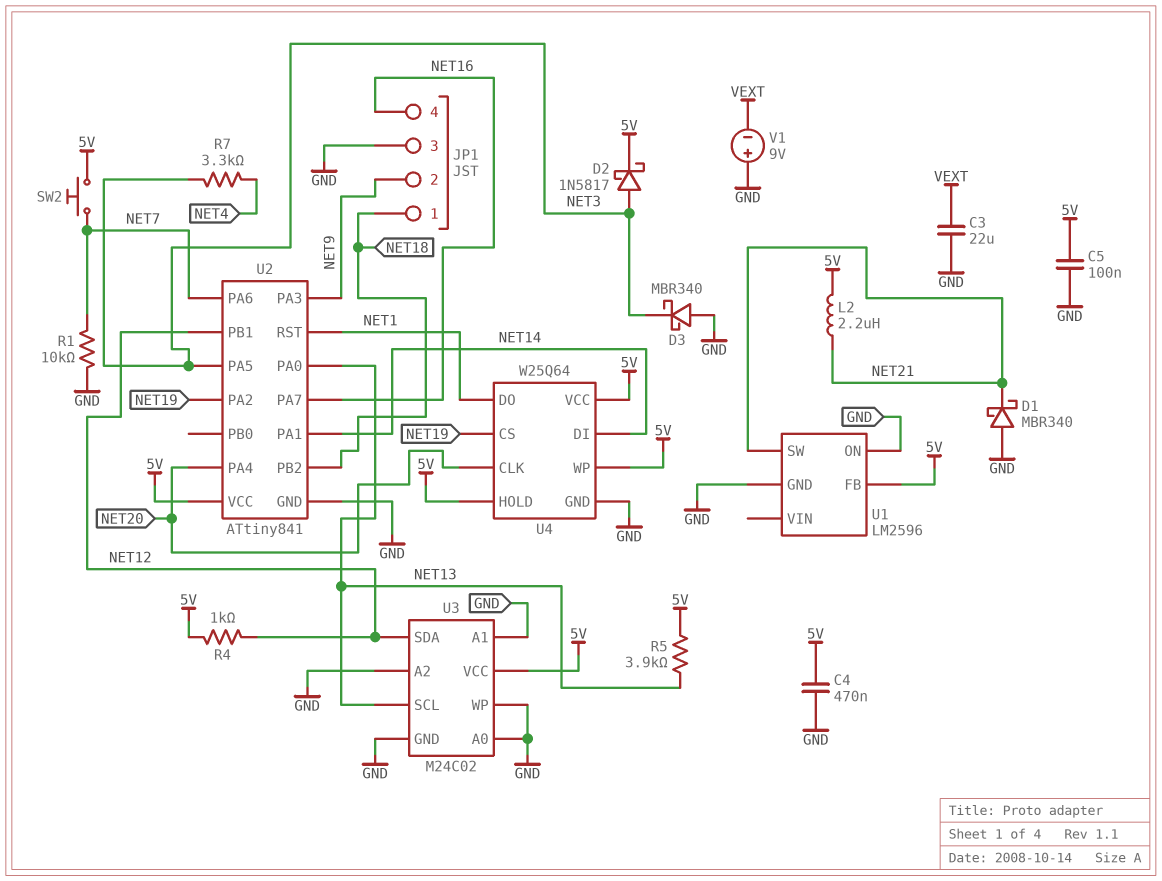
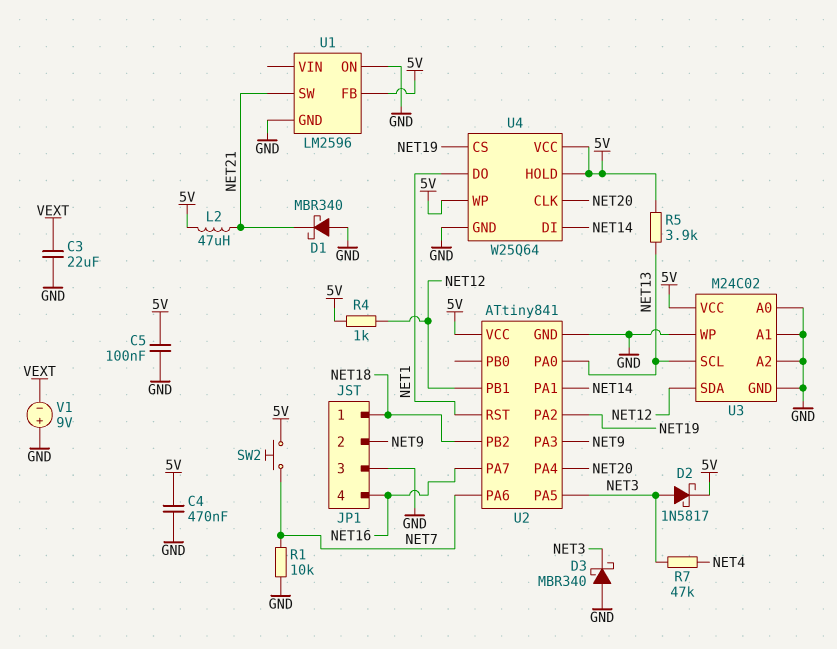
L2: 2.2uH (5V, NET21) -> 47uH (5V, NET21)
R7: 3.3k (NET3, NET4) -> 47k (NET3, NET4)

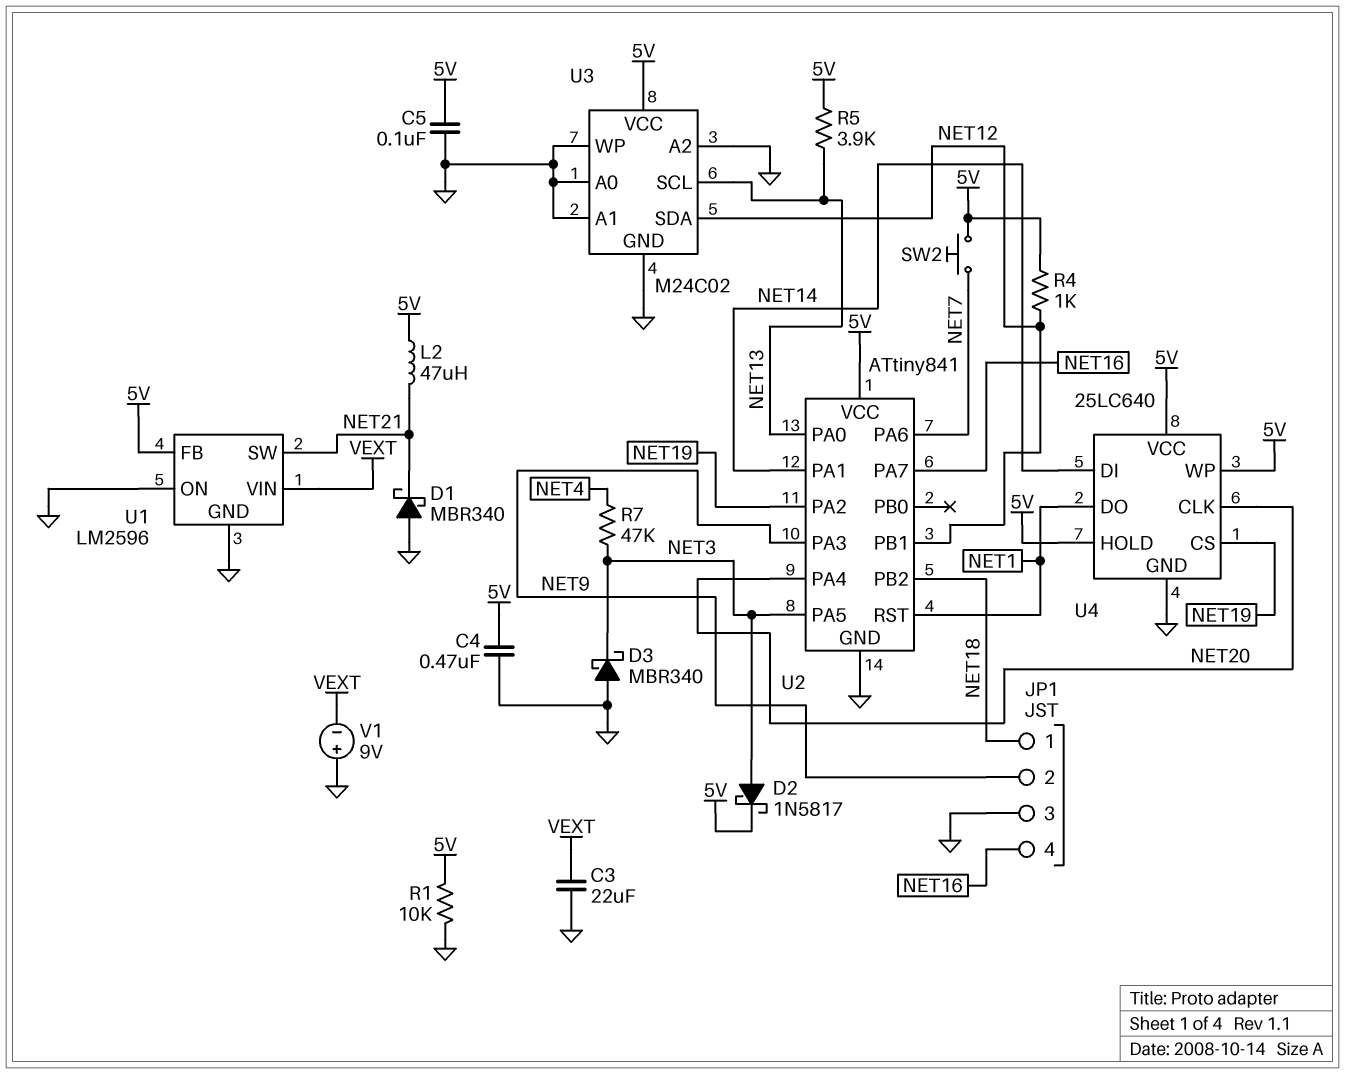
R1: 10k (GND, NET7) -> 10k (5V, GND)
U1 pin VIN: none -> VEXT
U4: W25Q64 -> 25LC640

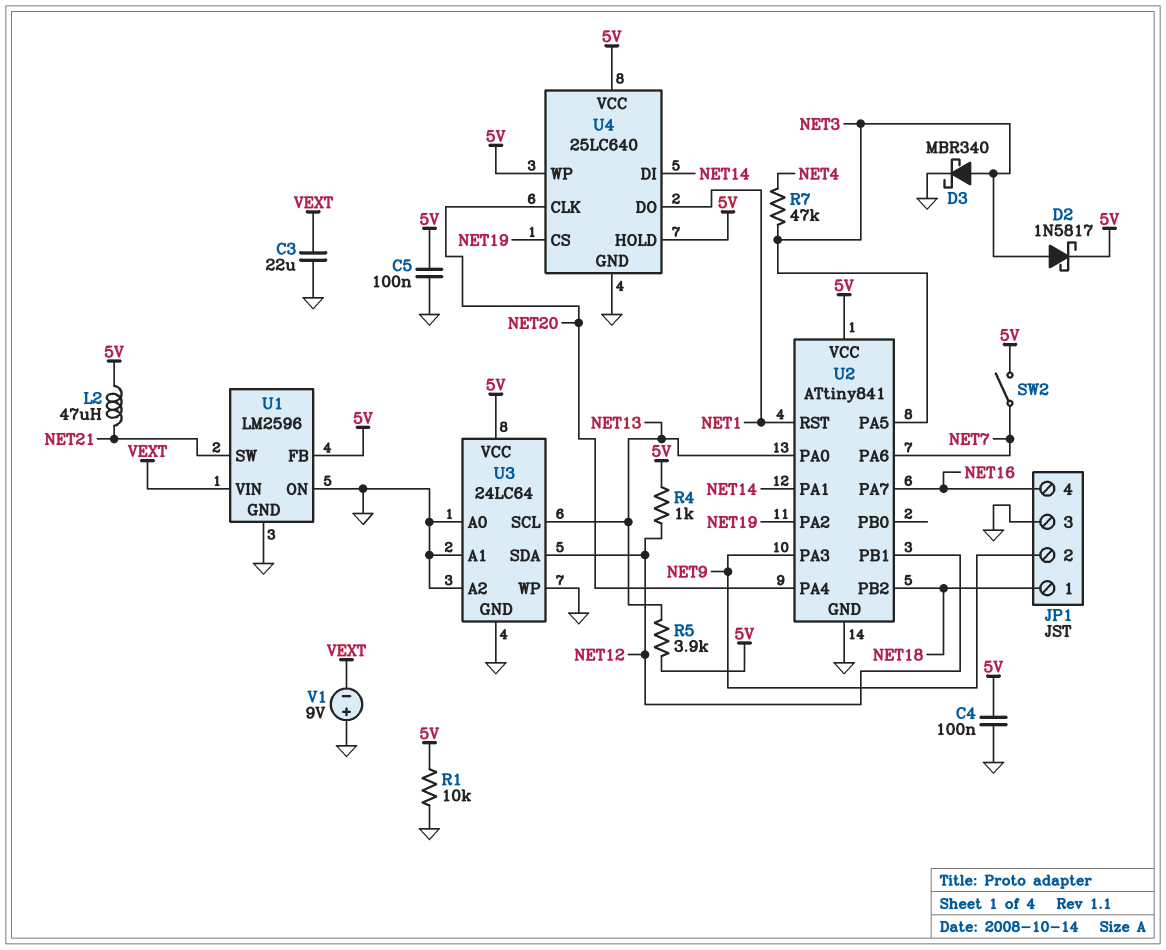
C4: 470nF (5V, GND) -> 100nF (5V, GND)
D1: schottky MBR340 (A GND, K NET21) -> none
D3: schottky MBR340 (A GND, K NET3) -> schottky MBR340 (A NET3, K GND)
SW2: button (5V, NET7) -> switch (5V, NET7)
U3: M24C02 -> 24LC64

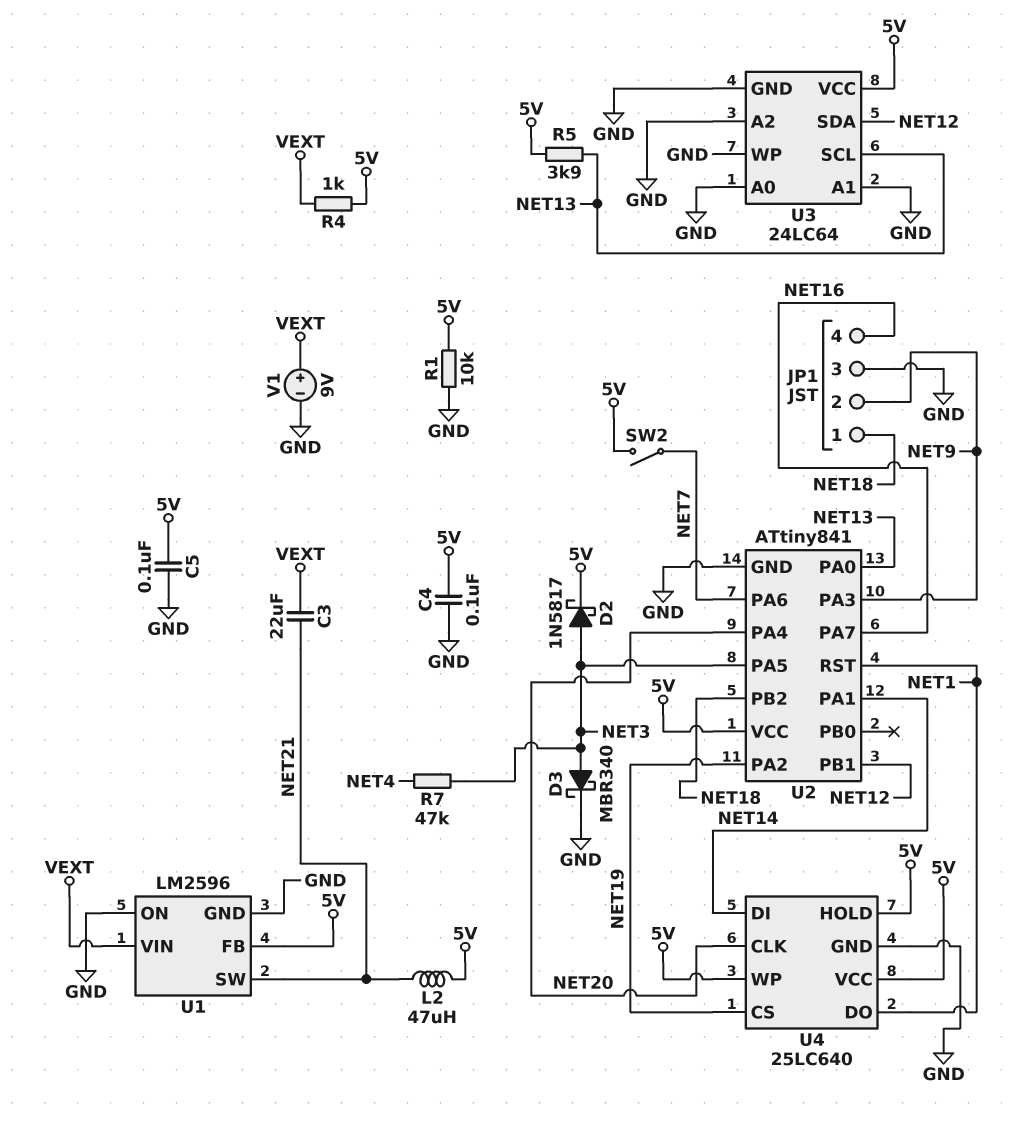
C3: 22uF (GND, VEXT) -> 22uF (NET21, VEXT)
R4: 1k (5V, NET12) -> 1k (5V, VEXT)
V1: 9V (plus GND, minus VEXT) -> 9V (plus VEXT, minus GND)

